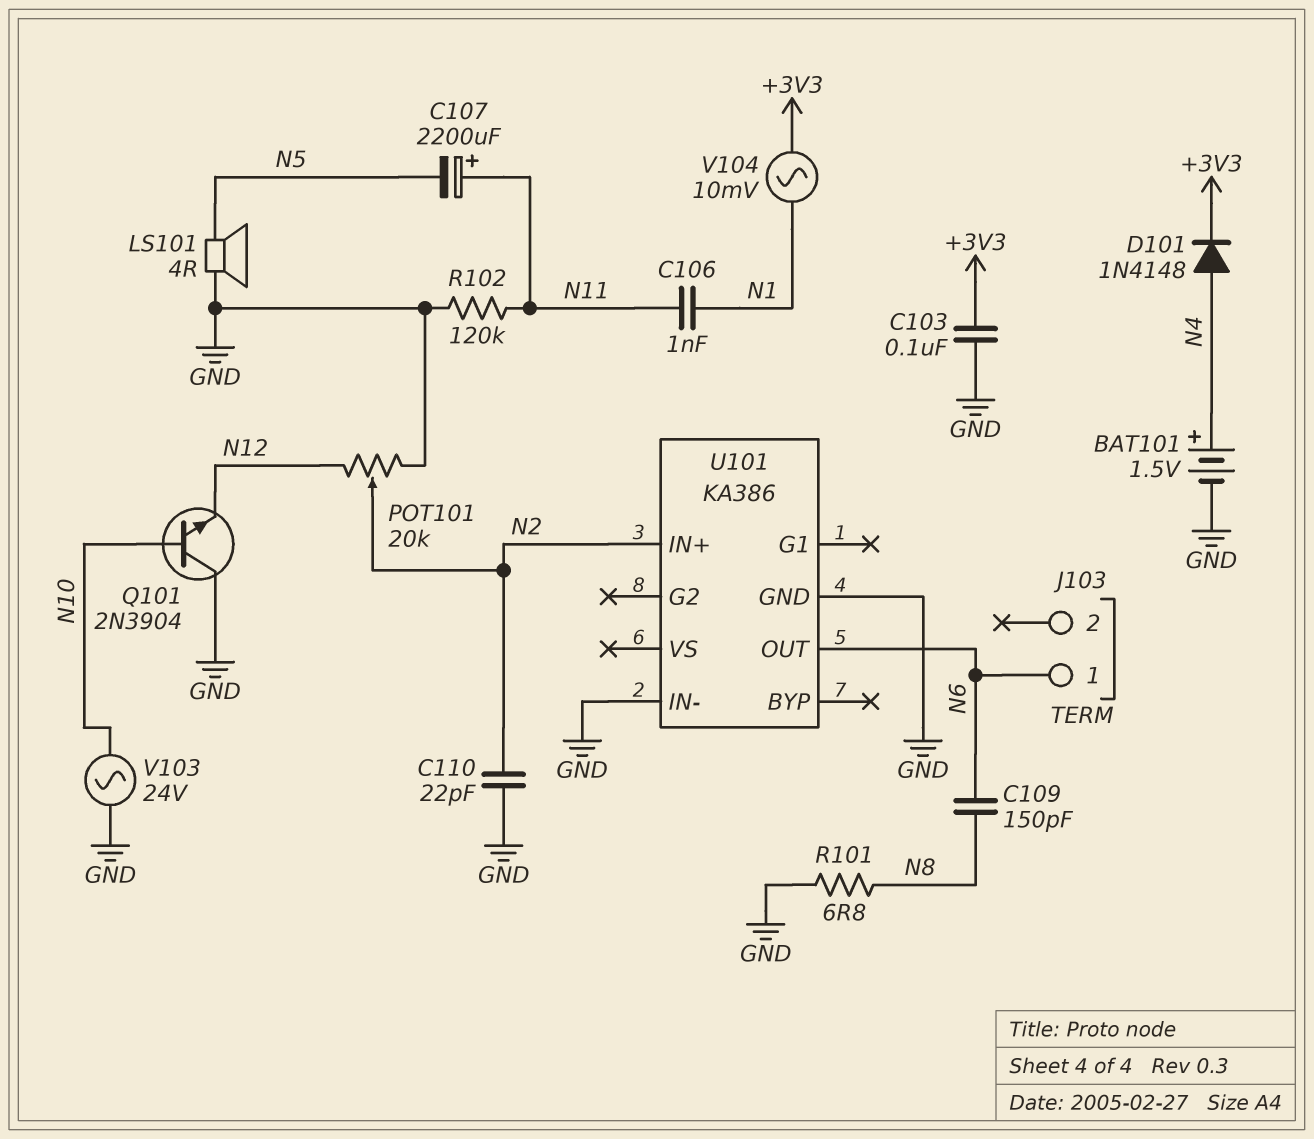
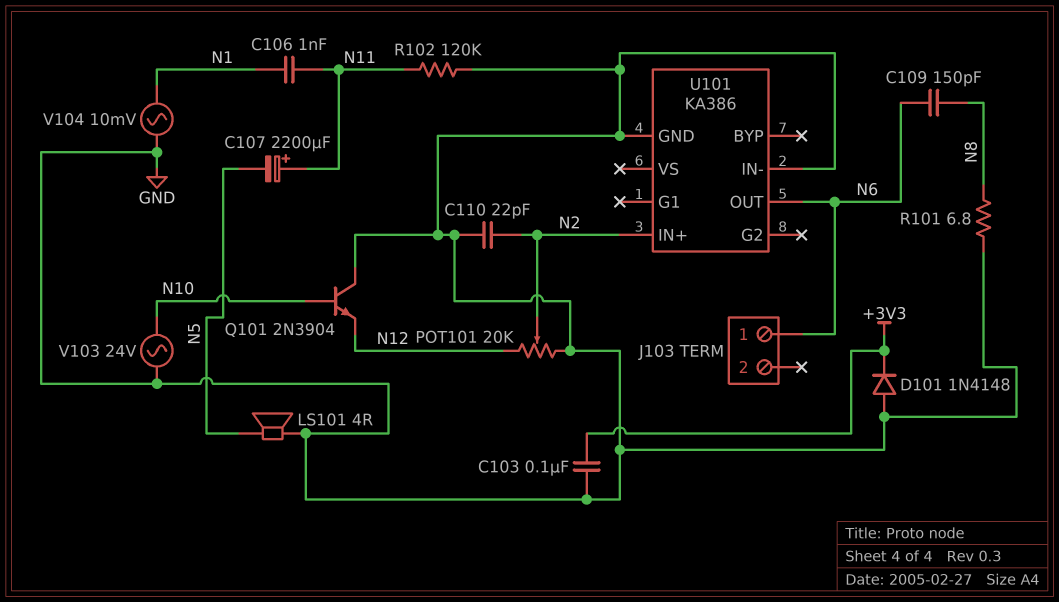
BAT101: 1.5V (plus N4, minus GND) -> none
D101: diode 1N4148 (A N4, K +3V3) -> diode 1N4148 (A GND, K +3V3)
V104: AC 10mV (+3V3, N1) -> AC 10mV (GND, N1)

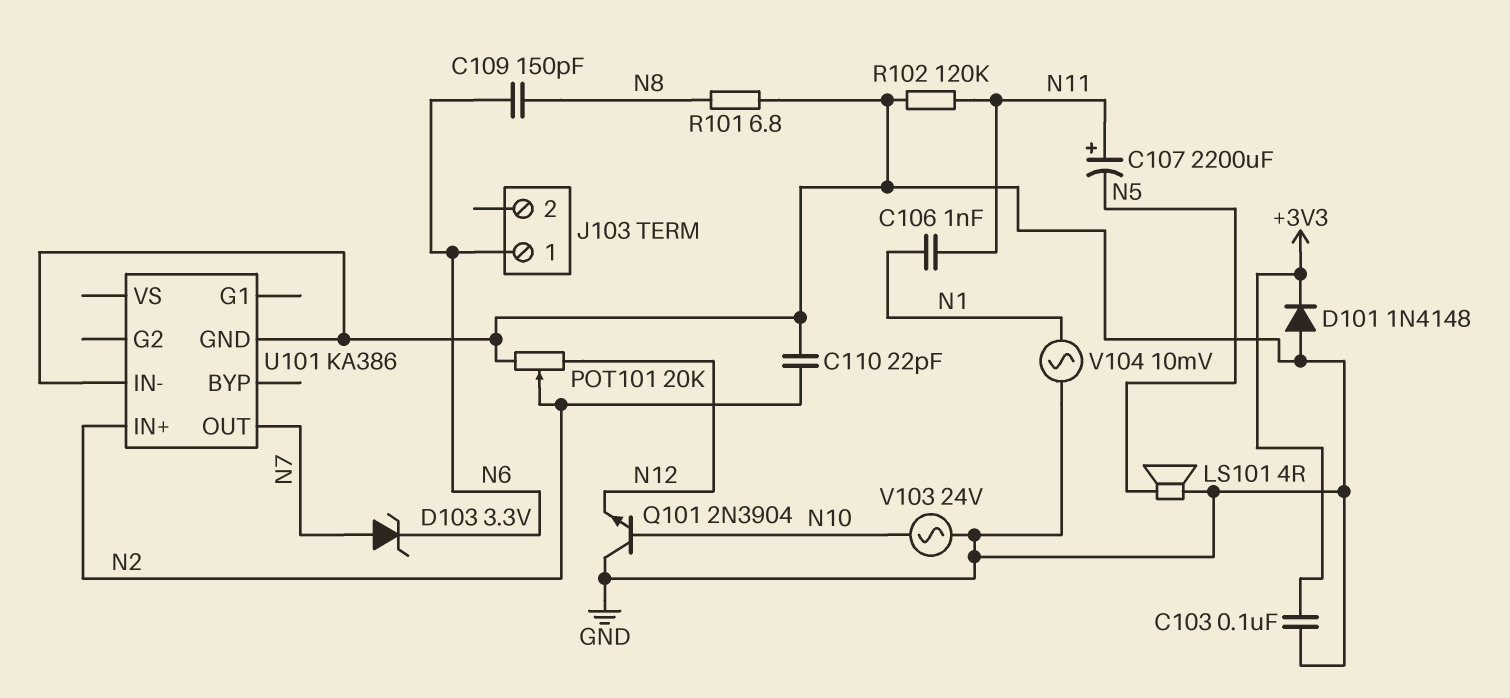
D103: none -> zener 3.3V (A N7, K N6)
U101 pin OUT: N6 -> N7

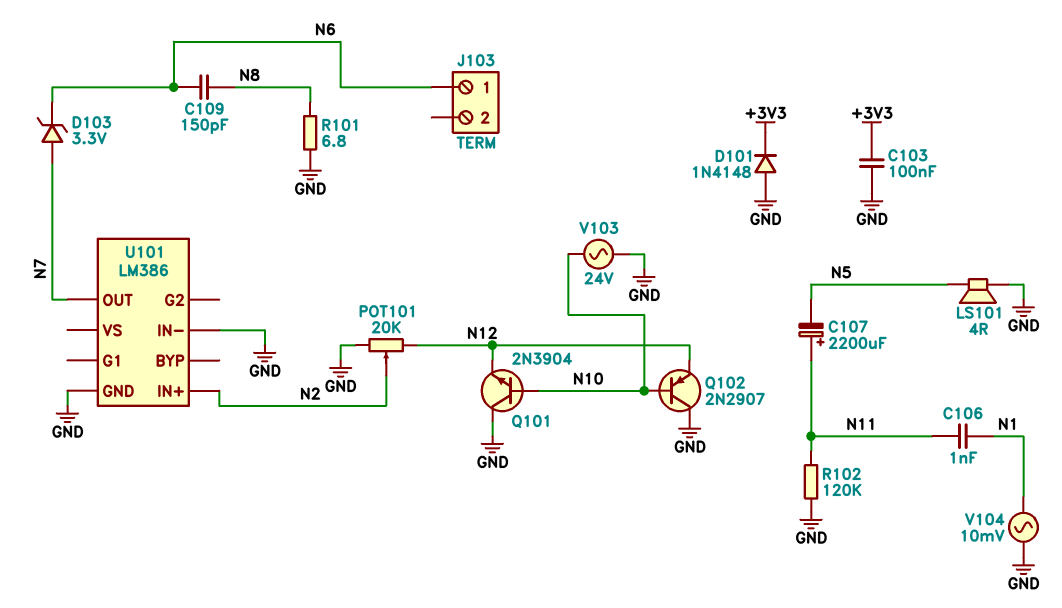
C110: 22pF (GND, N2) -> none
Q102: none -> PNP 2N2907 (B N10, C GND, E N12)
U101: KA386 -> LM386

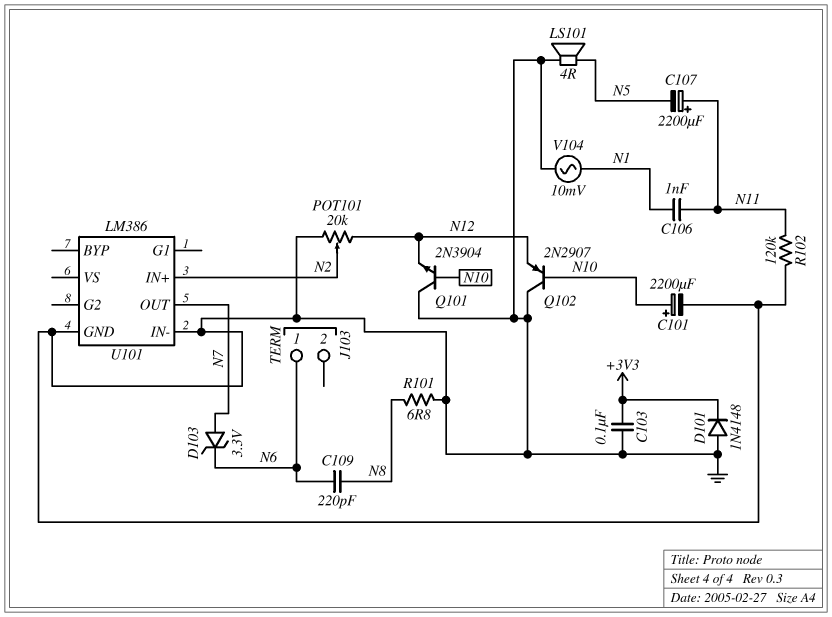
C101: none -> 2200uF (plus N10, minus GND)
C109: 150pF (N6, N8) -> 220pF (N6, N8)
V103: AC 24V (GND, N10) -> none

